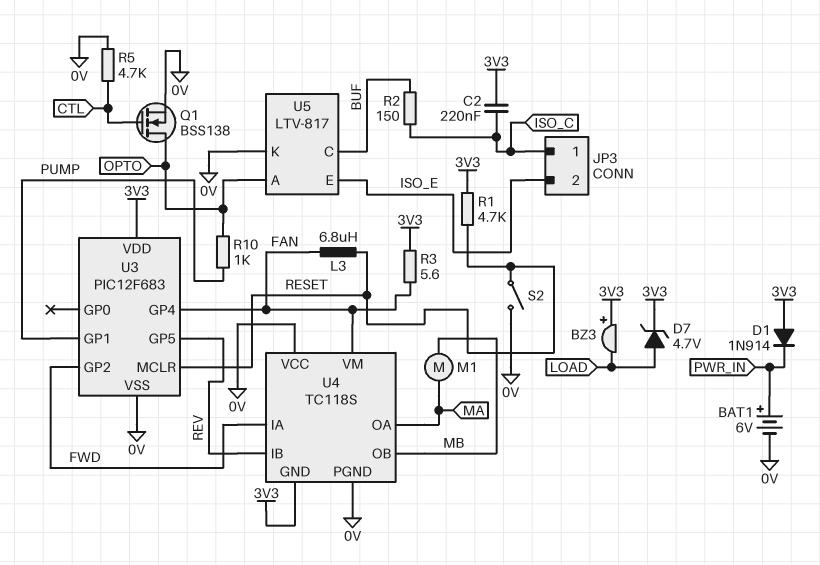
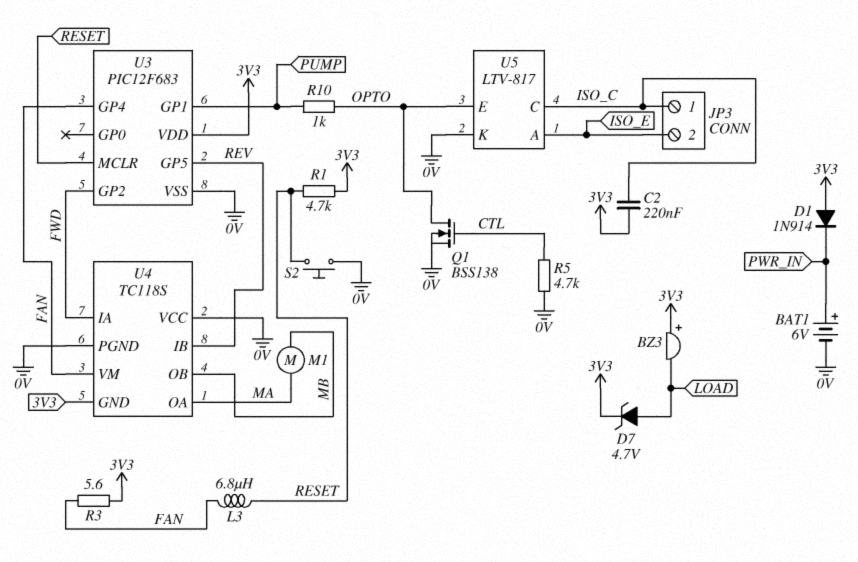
R2: 150 (BUF, ISO_C) -> none
S2: switch (0V, RESET) -> button (0V, RESET)
U5 pin A: OPTO -> ISO_E
U5 pin C: BUF -> ISO_C
U5 pin E: ISO_E -> OPTO

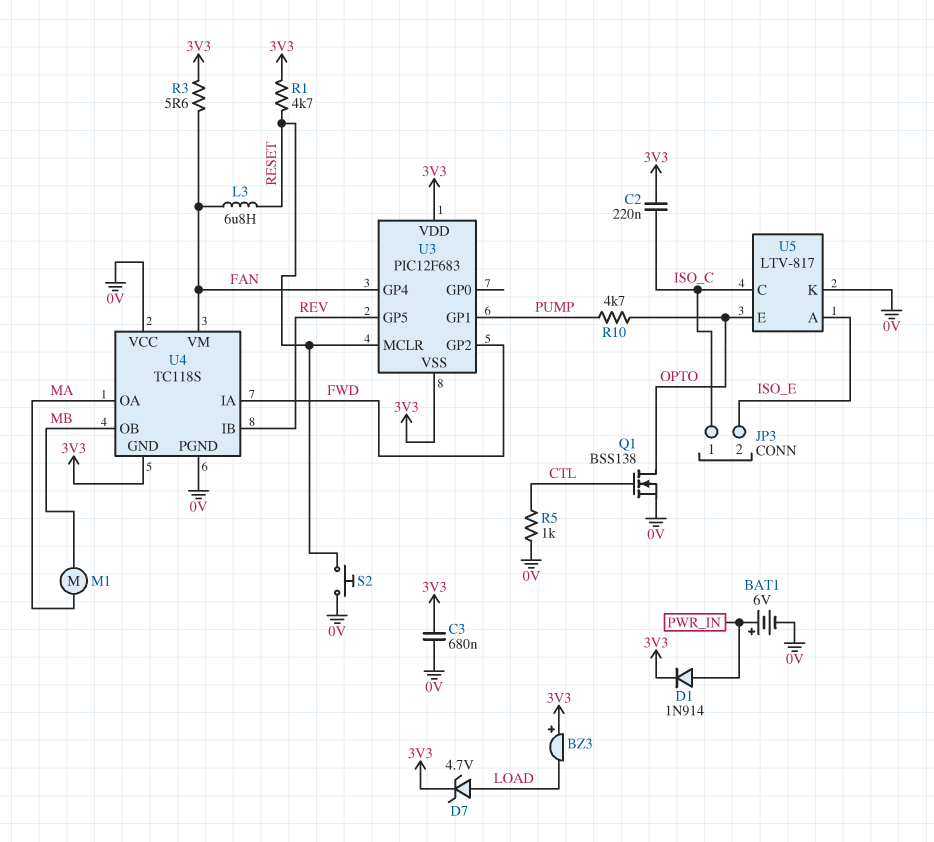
C3: none -> 680nF (0V, 3V3)
D1: diode 1N914 (A 3V3, K PWR_IN) -> diode 1N914 (A PWR_IN, K 3V3)
R5: 4.7k (0V, CTL) -> 1k (0V, CTL)
R10: 1k (OPTO, PUMP) -> 4.7k (OPTO, PUMP)
U3 pin VSS: 0V -> 3V3

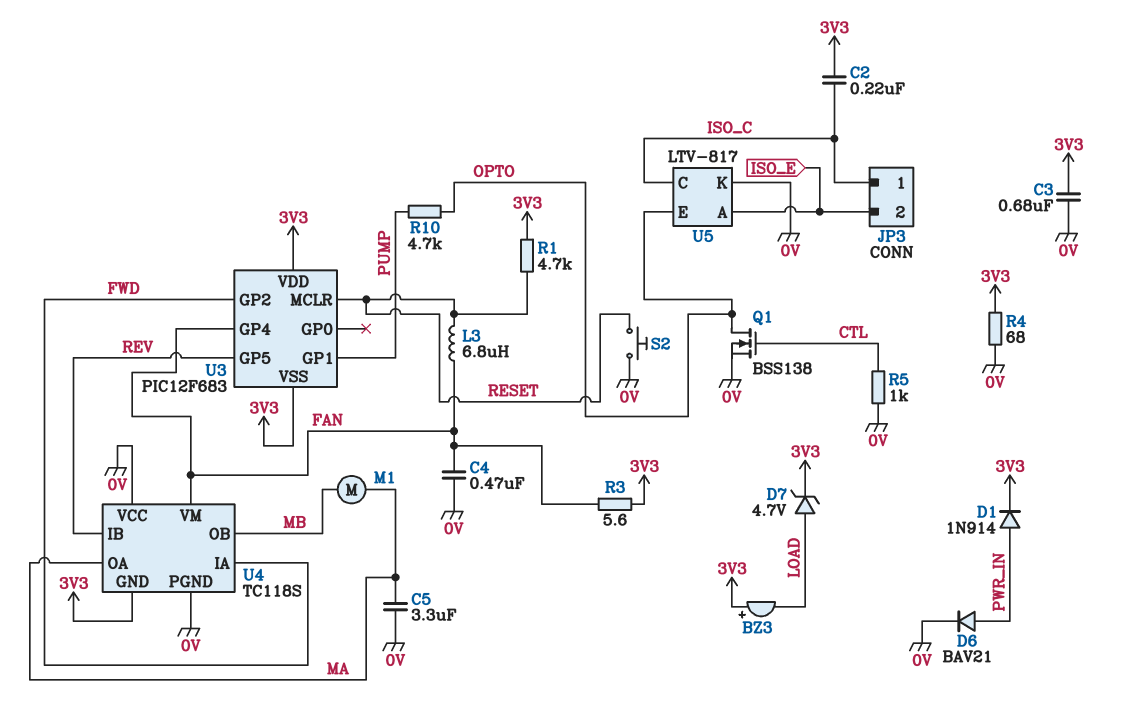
BAT1: 6V (plus PWR_IN, minus 0V) -> none
C4: none -> 470nF (0V, FAN)
C5: none -> 3.3uF (0V, MA)
D6: none -> diode BAV21 (A PWR_IN, K 0V)
R4: none -> 68 (0V, 3V3)

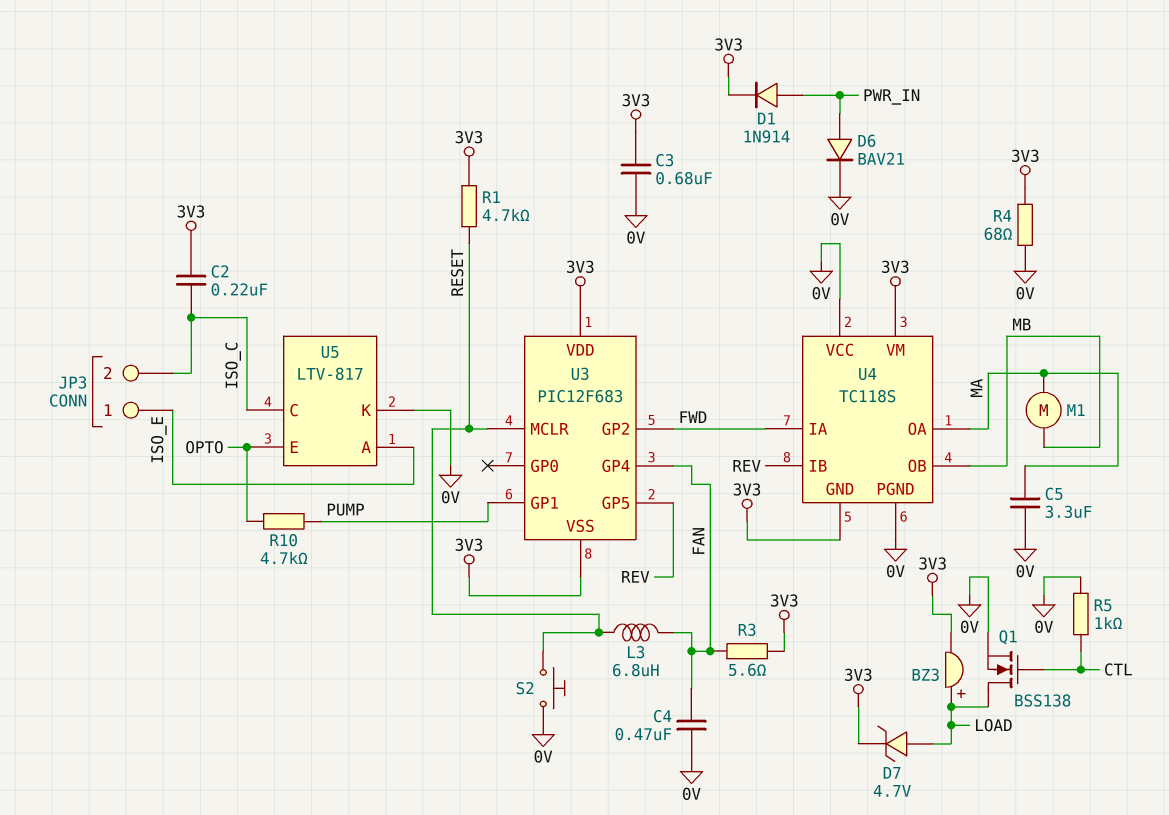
BZ3: buzzer (plus 3V3, minus LOAD) -> buzzer (plus LOAD, minus 3V3)
JP3 pin 1: ISO_C -> ISO_E
JP3 pin 2: ISO_E -> ISO_C
Q1: NMOS BSS138 (G CTL, D OPTO, S 0V) -> NMOS BSS138 (G CTL, D LOAD, S 0V)
U4 pin VM: FAN -> 3V3

